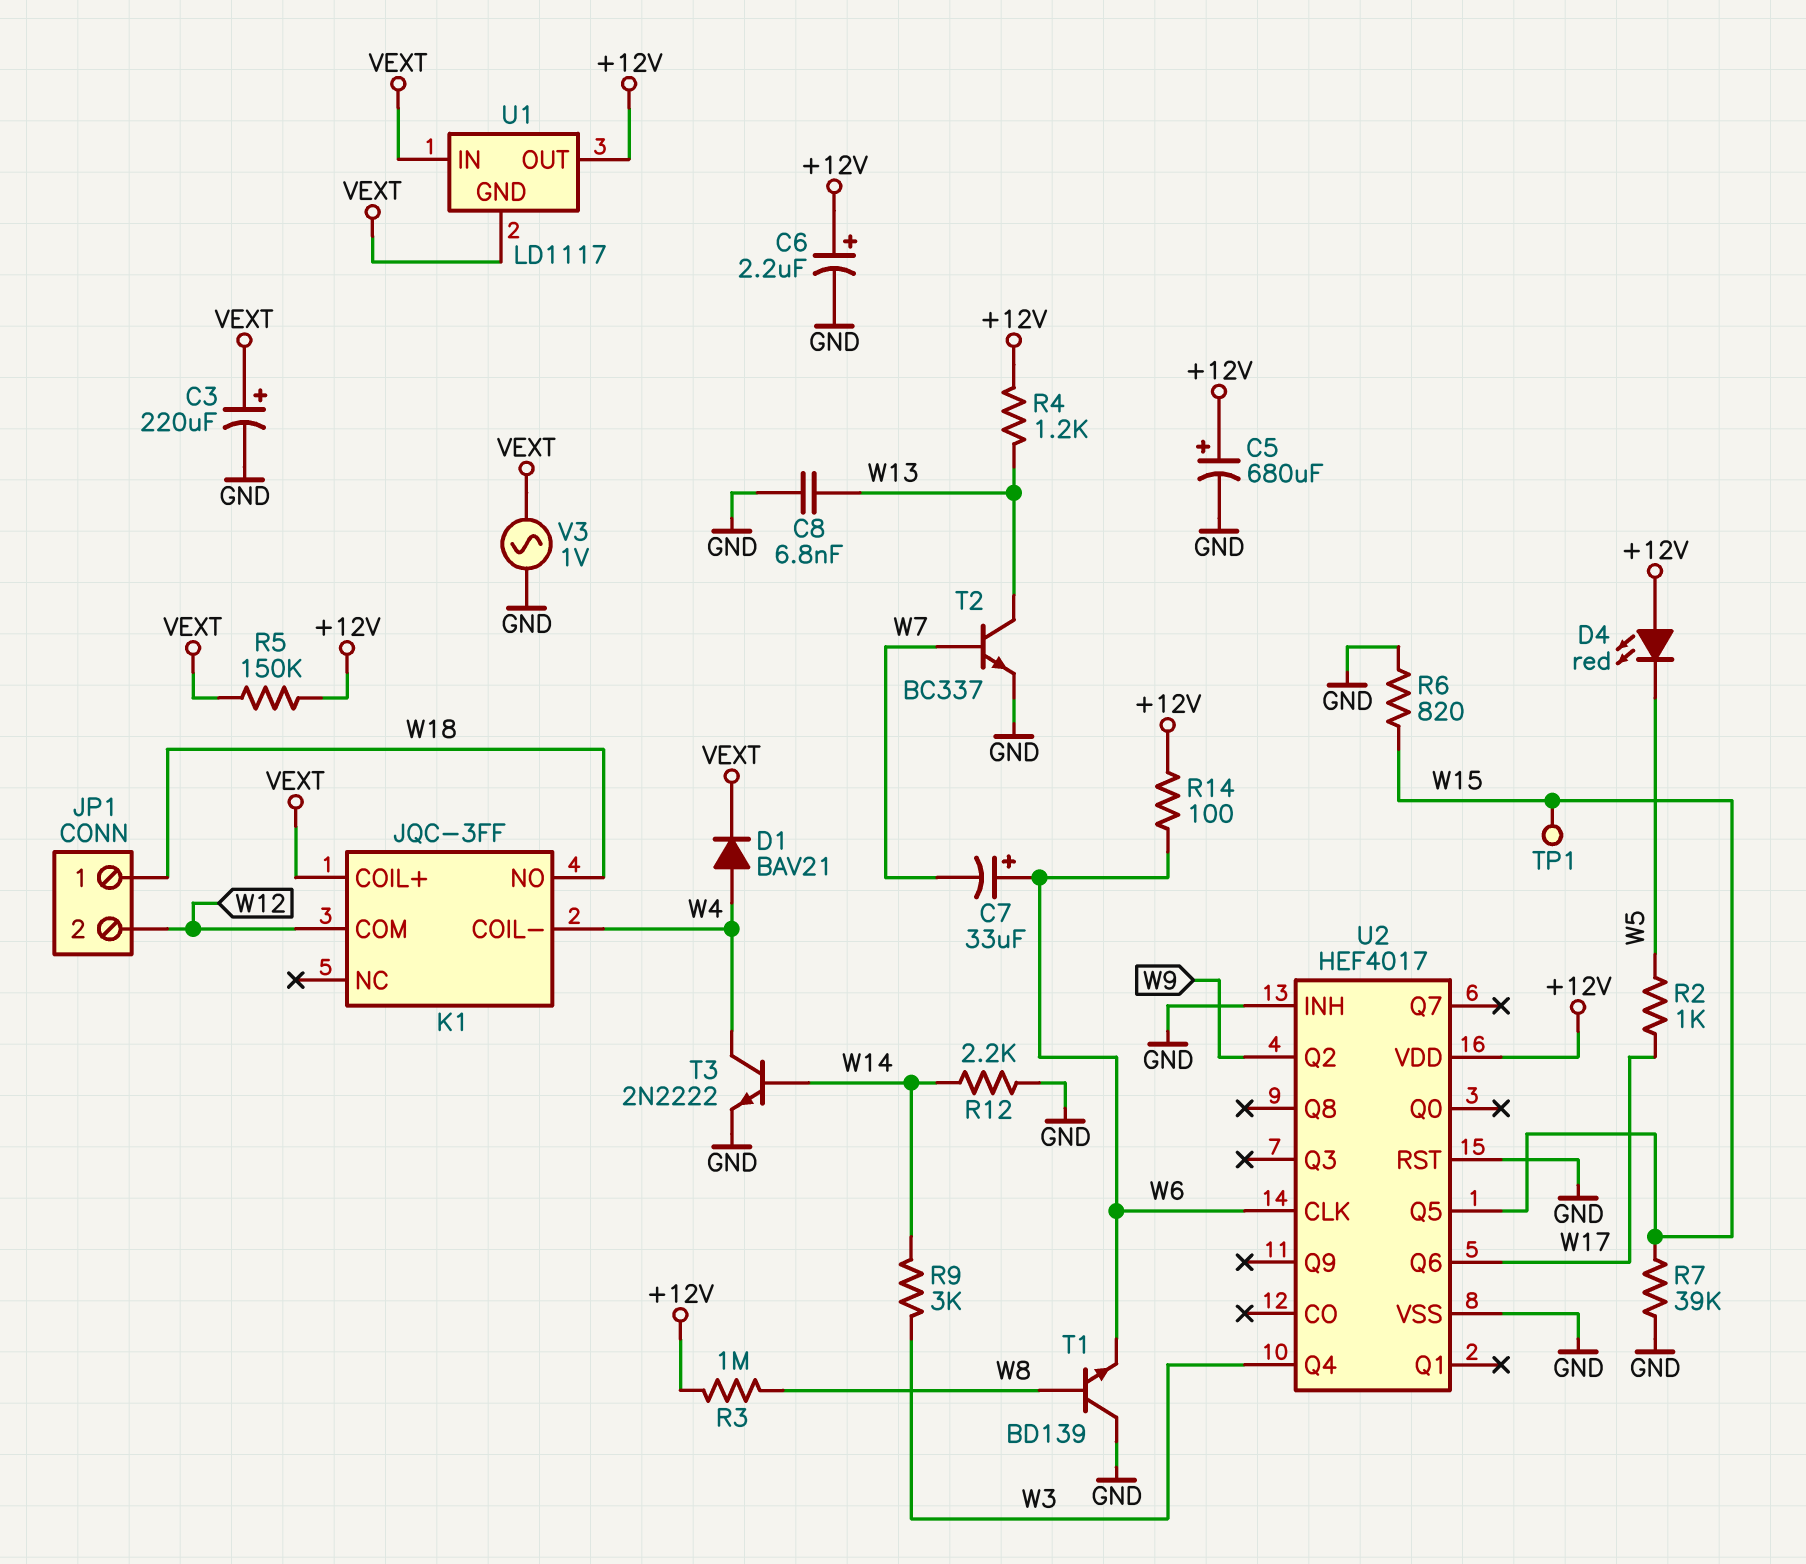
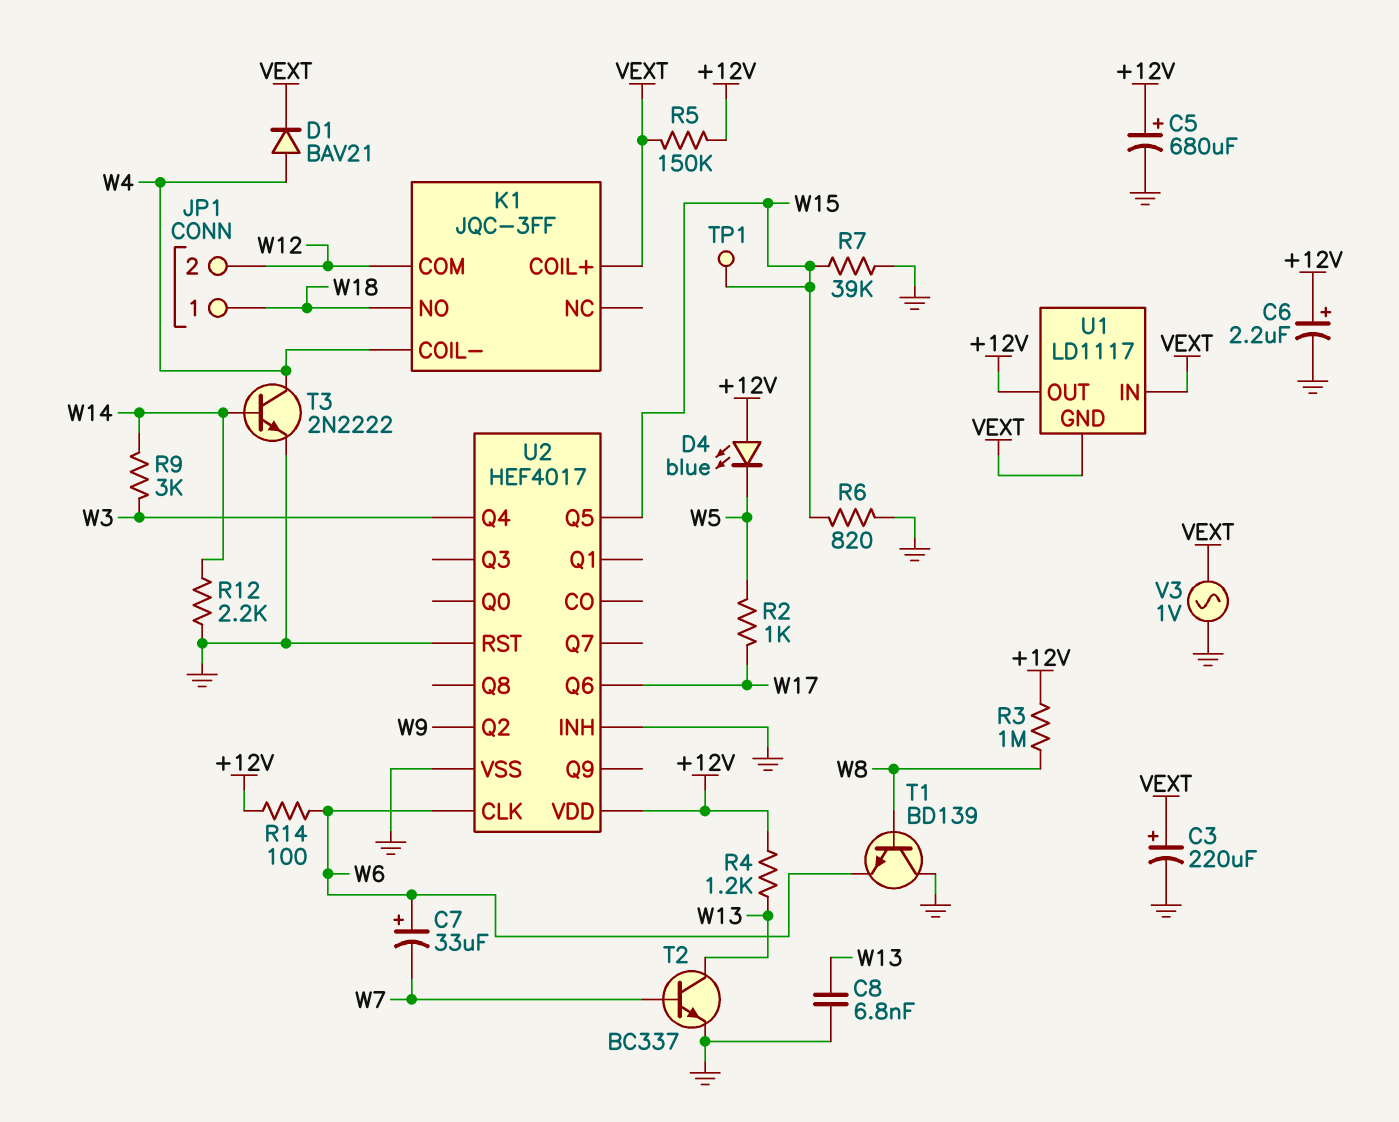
D4: LED red (A +12V, K W5) -> LED blue (A +12V, K W5)

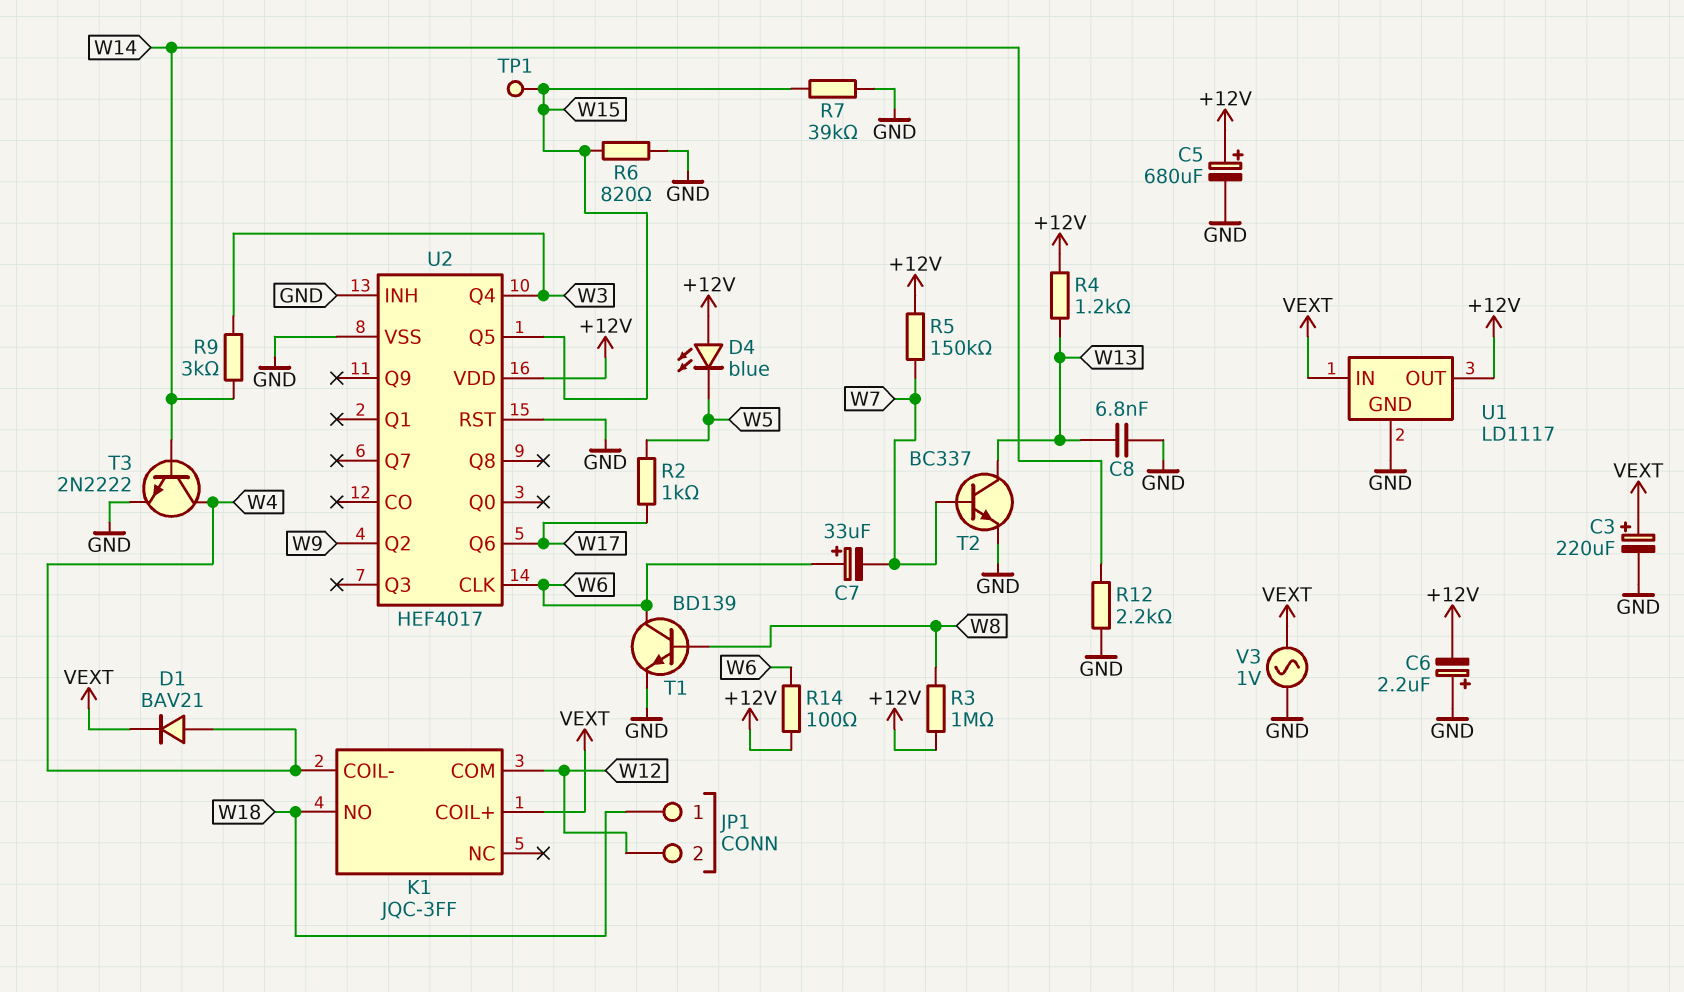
C6: 2.2uF (plus +12V, minus GND) -> 2.2uF (plus GND, minus +12V)
R5: 150k (+12V, VEXT) -> 150k (+12V, W7)
T1: NPN BD139 (B W8, C GND, E W6) -> NPN BD139 (B W8, C W6, E GND)
U1 pin GND: VEXT -> GND

